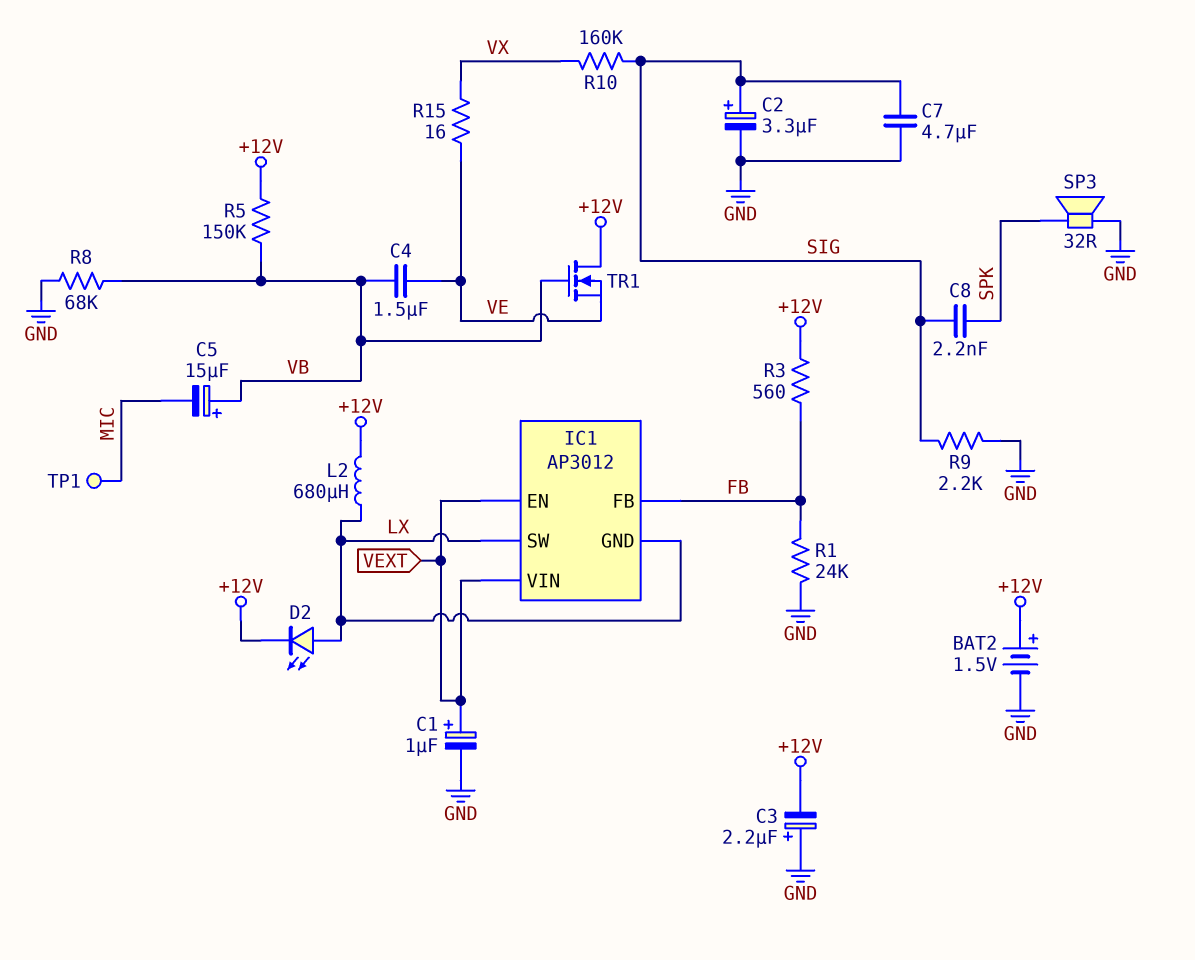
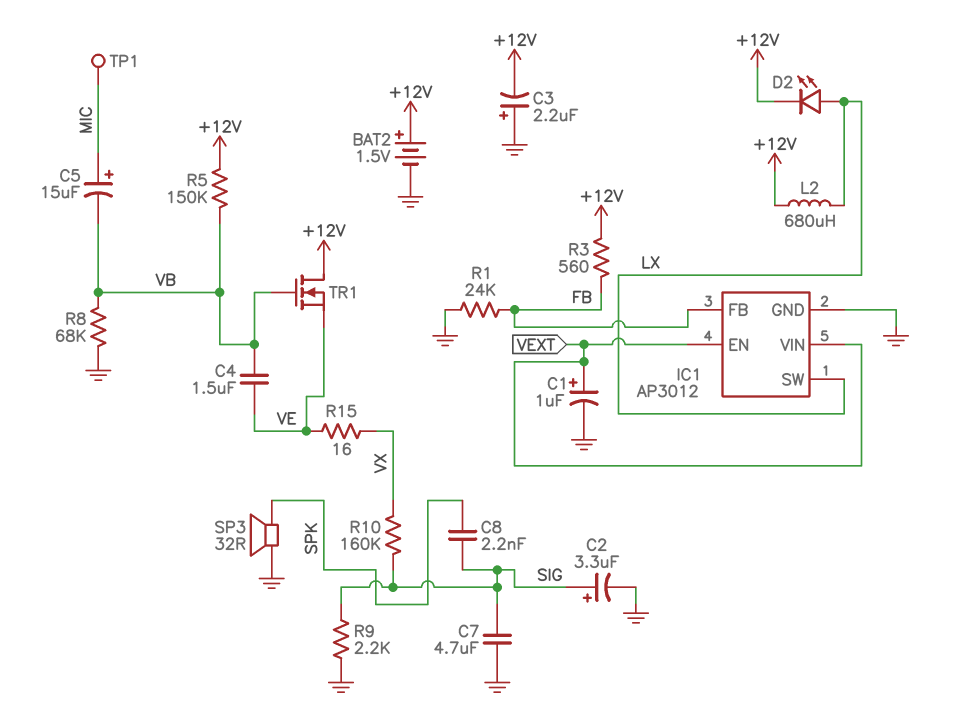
C5: 15uF (plus VB, minus MIC) -> 15uF (plus MIC, minus VB)
IC1 pin GND: LX -> GND

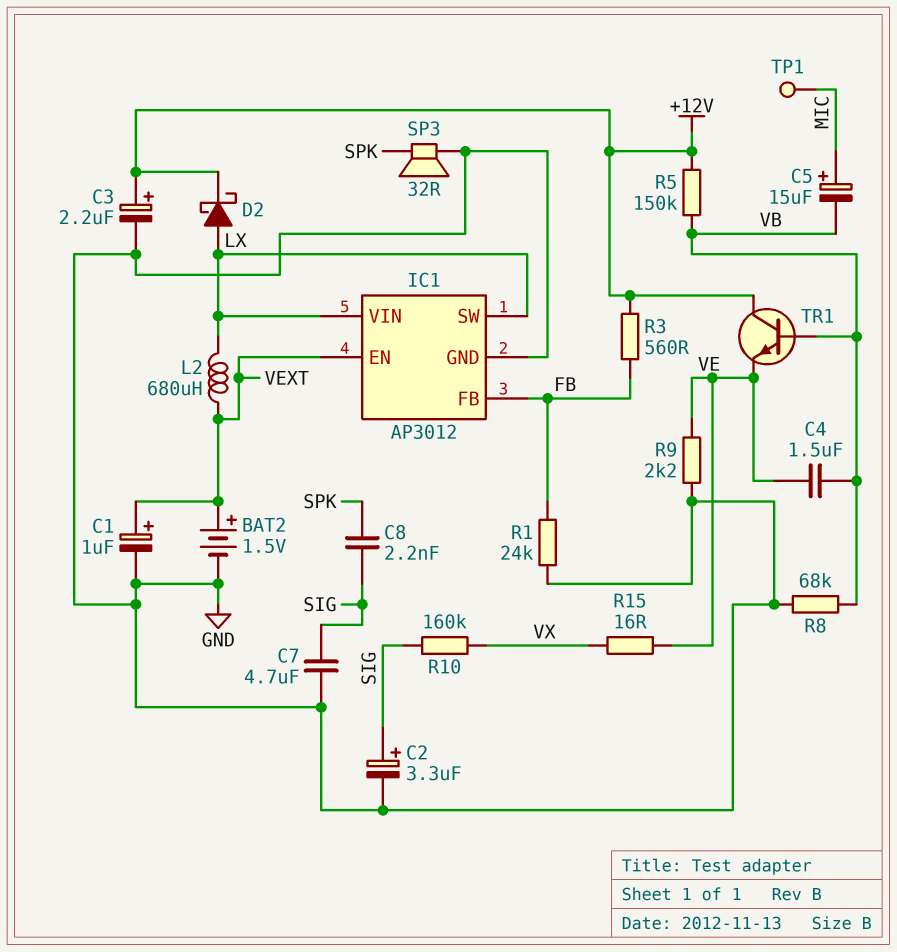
BAT2: 1.5V (plus +12V, minus GND) -> 1.5V (plus VEXT, minus GND)
C3: 2.2uF (plus GND, minus +12V) -> 2.2uF (plus +12V, minus GND)
D2: LED (A LX, K +12V) -> schottky (A LX, K +12V)
IC1 pin VIN: VEXT -> LX
L2: 680uH (+12V, LX) -> 680uH (LX, VEXT)
R9: 2.2k (GND, SIG) -> 2.2k (GND, VE)
TR1: NMOS (G VB, D +12V, S VE) -> NPN (B VB, C +12V, E VE)

